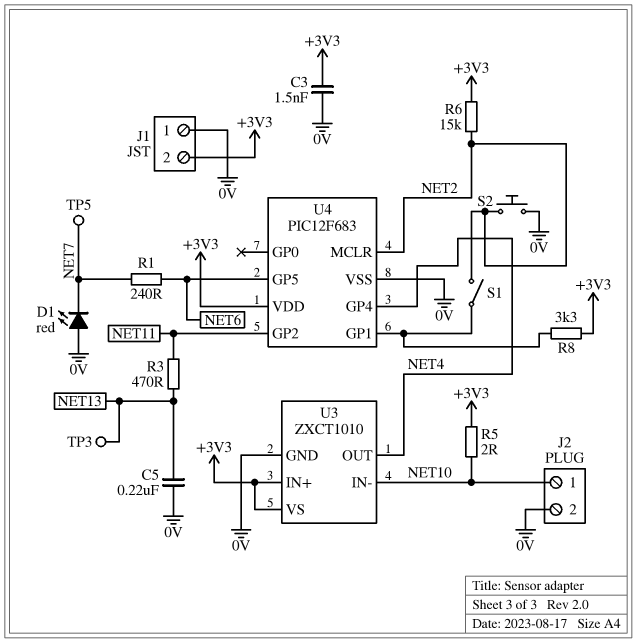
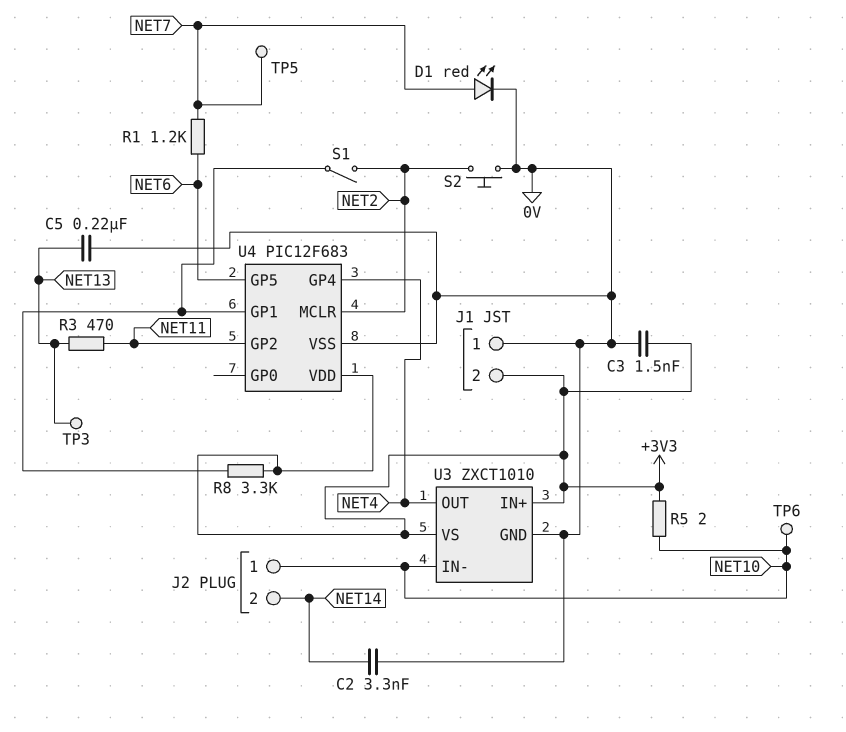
C2: none -> 3.3nF (0V, NET14)
D1: LED red (A 0V, K NET7) -> LED red (A NET7, K 0V)
J2 pin 2: 0V -> NET14
R1: 240 (NET6, NET7) -> 1.2k (NET6, NET7)
R6: 15k (+3V3, NET2) -> none
TP6: none -> test point (NET10)

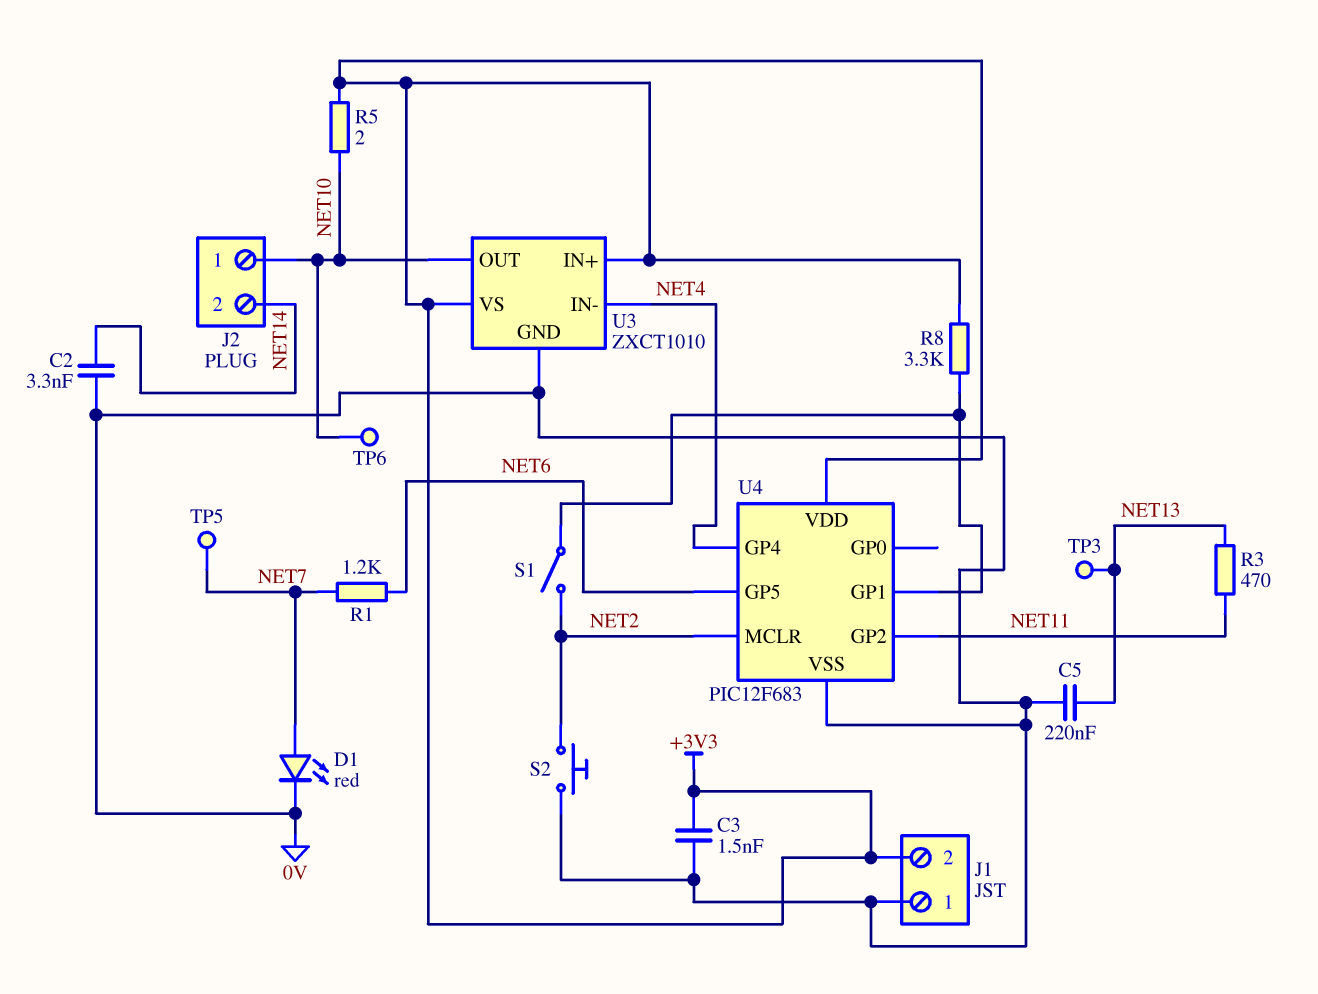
U3 pin IN-: NET10 -> NET4
U3 pin OUT: NET4 -> NET10

